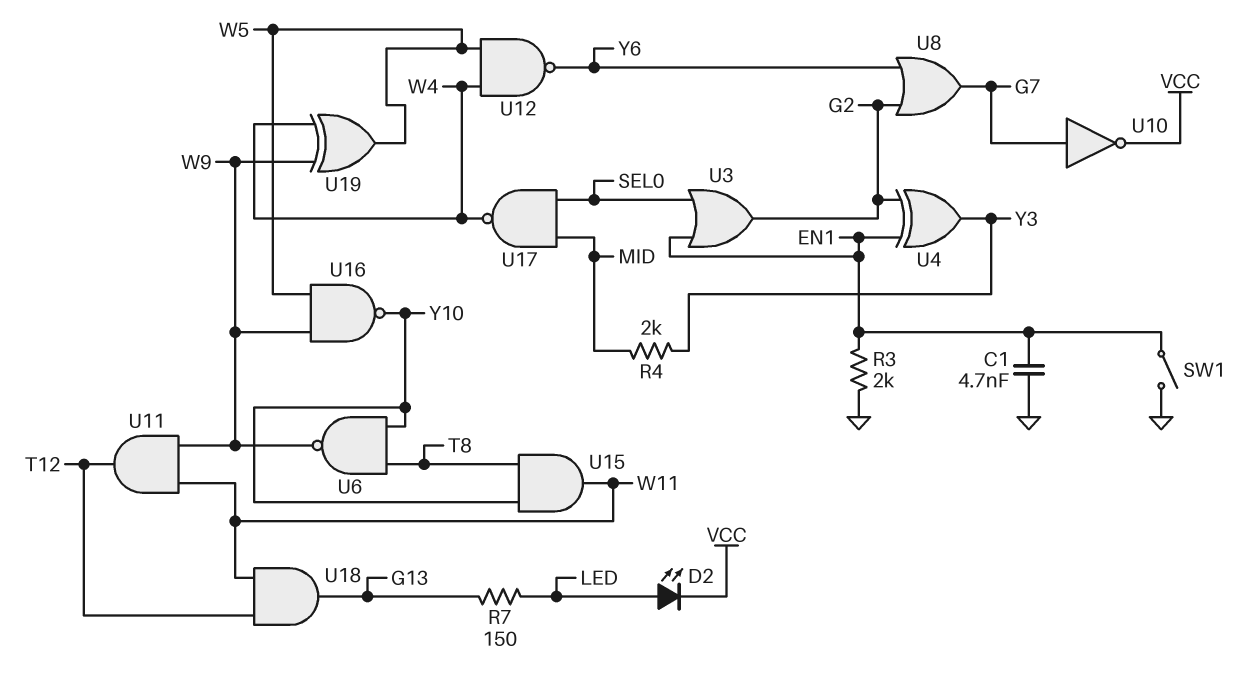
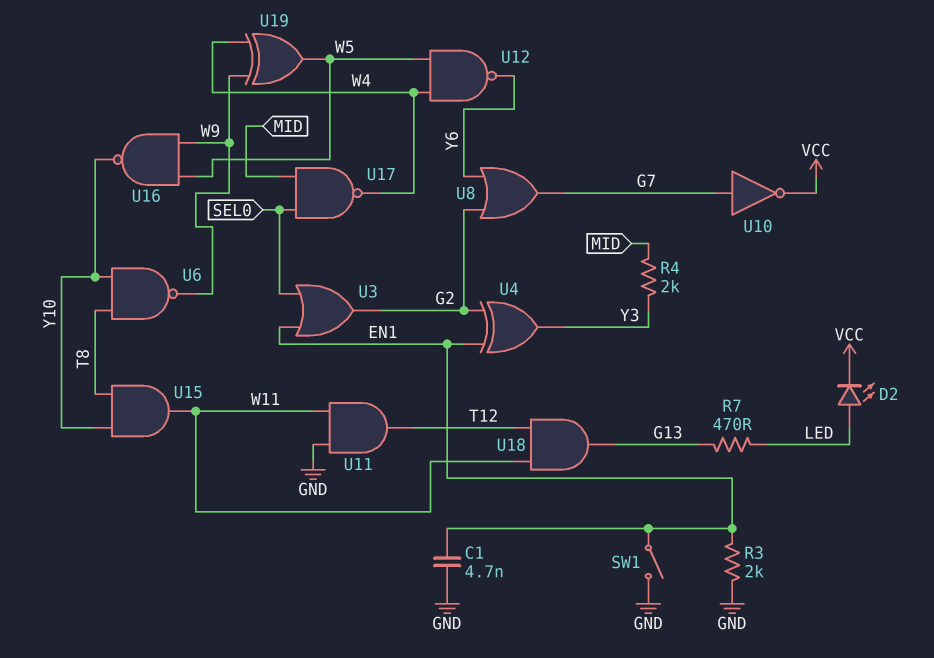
R7: 150 (G13, LED) -> 470 (G13, LED)
U11: AND (in W9, in W11, out T12) -> AND (in GND, in W11, out T12)

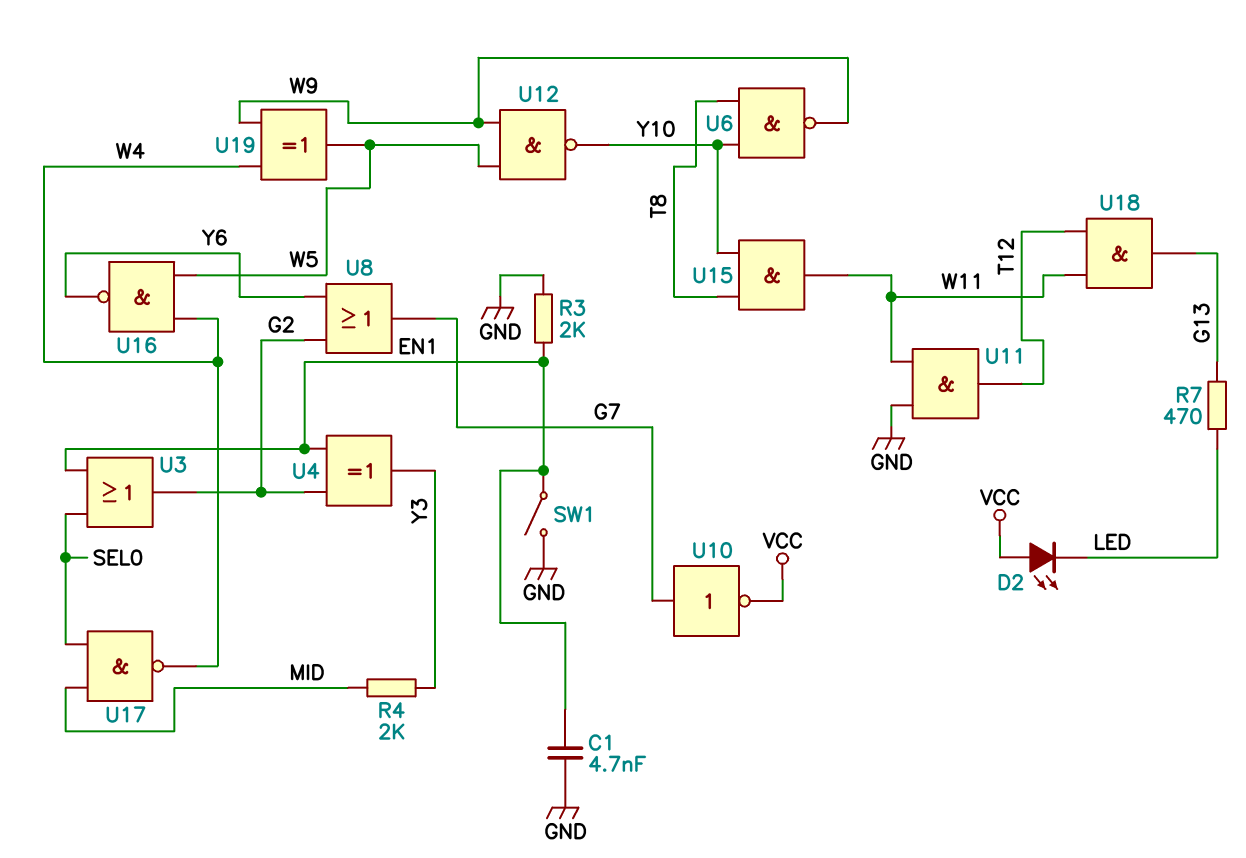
D2: LED (A LED, K VCC) -> LED (A VCC, K LED)
U12: NAND (in W4, in W5, out Y6) -> NAND (in W5, in W9, out Y10)
U16: NAND (in W5, in W9, out Y10) -> NAND (in W4, in W5, out Y6)

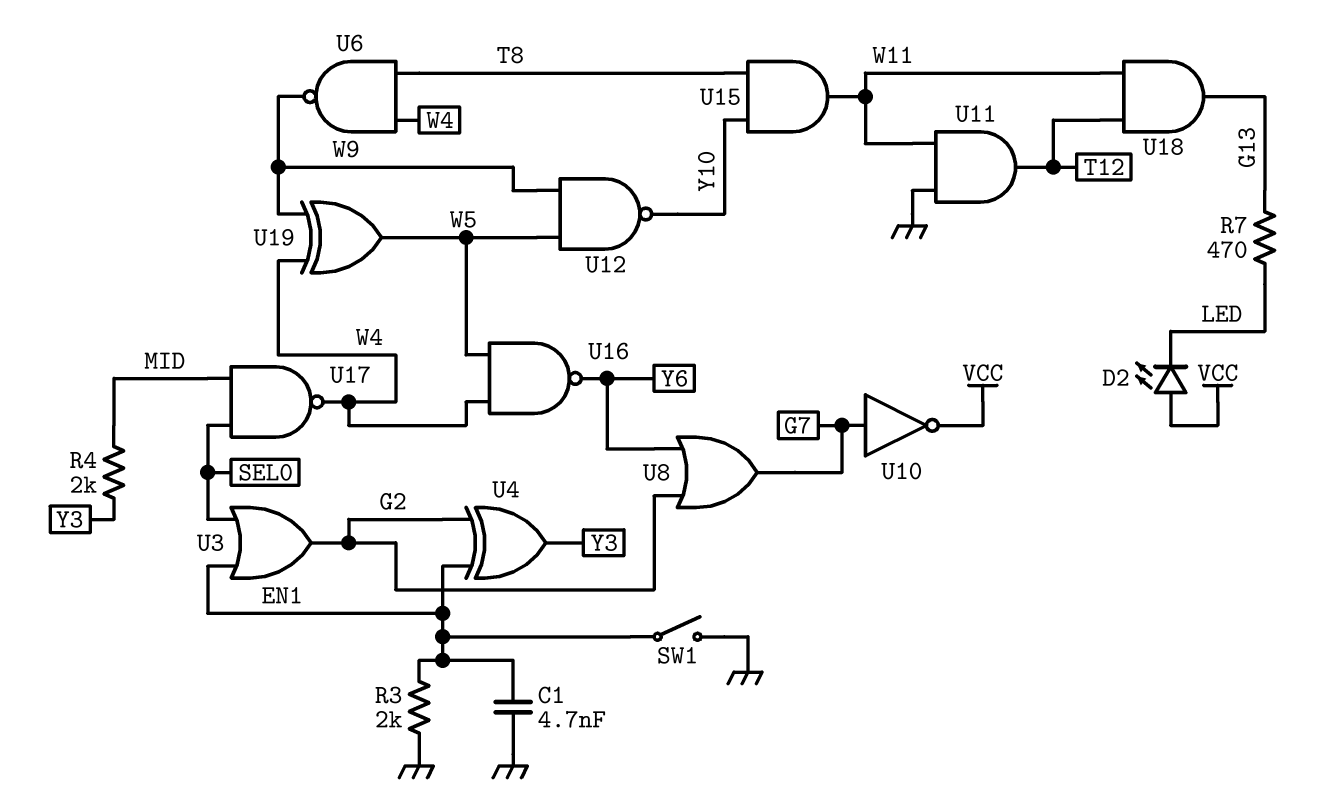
U6: NAND (in T8, in Y10, out W9) -> NAND (in T8, in W4, out W9)

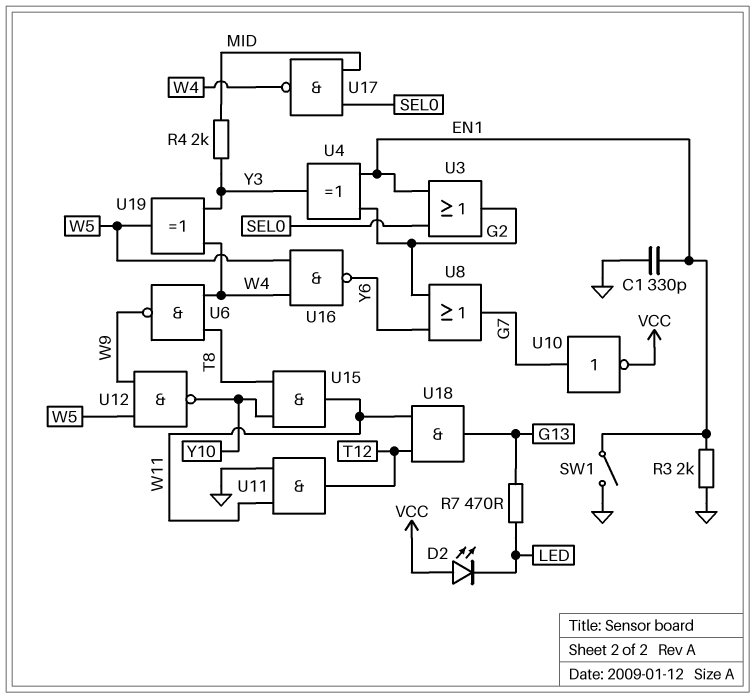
C1: 4.7nF (EN1, GND) -> 330pF (EN1, GND)
U19: XOR (in W4, in W9, out W5) -> XOR (in W4, in Y3, out W5)

